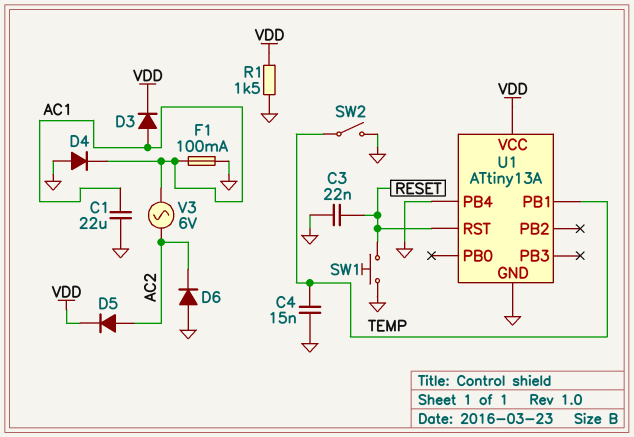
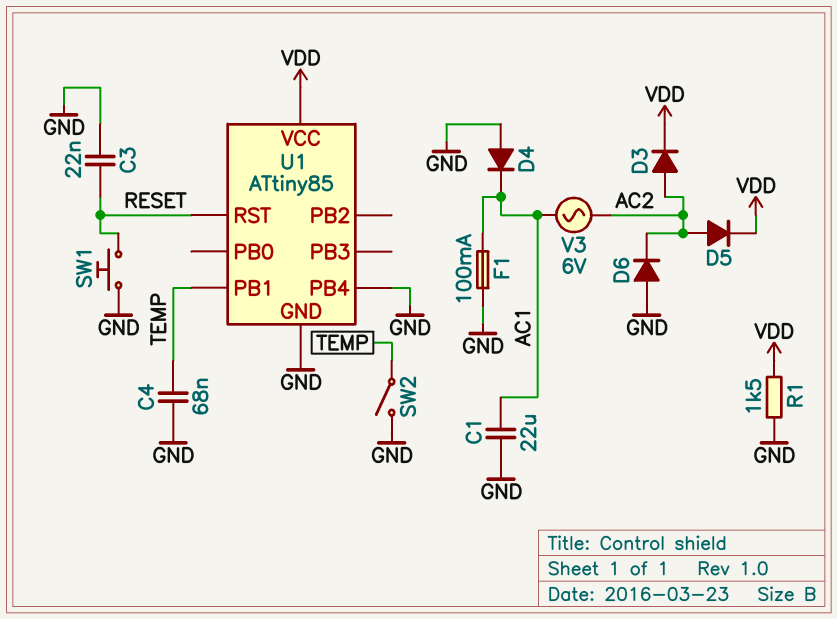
C4: 15nF (GND, TEMP) -> 68nF (GND, TEMP)
D3: diode (A AC1, K VDD) -> diode (A AC2, K VDD)
U1: ATtiny13A -> ATtiny85

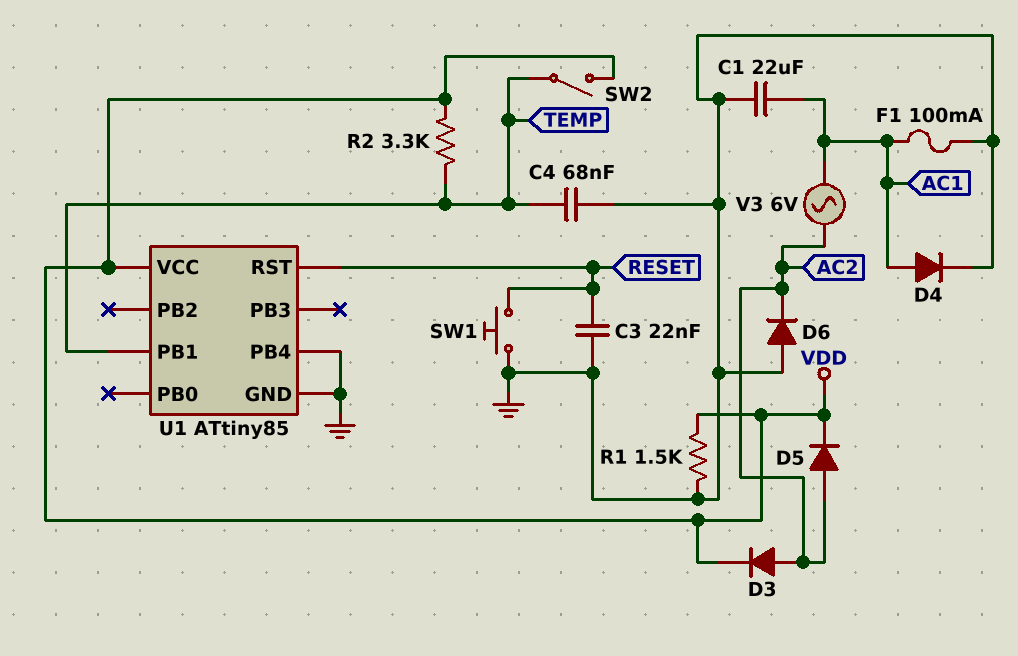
D4: diode (A GND, K AC1) -> diode (A AC1, K GND)
R2: none -> 3.3k (TEMP, VDD)
SW2: switch (GND, TEMP) -> switch (TEMP, VDD)

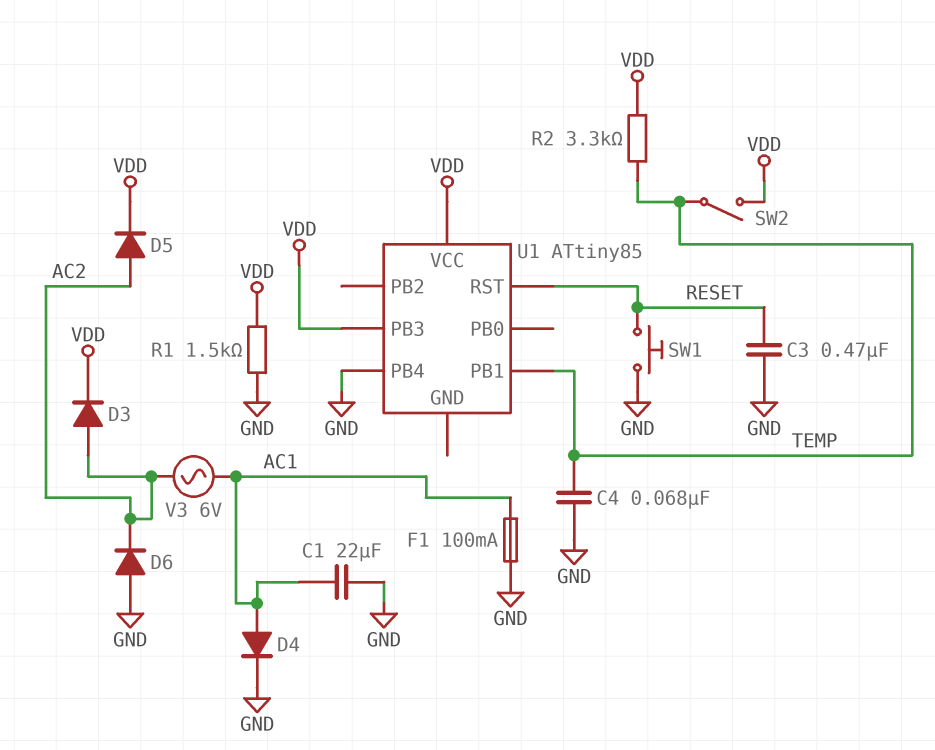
C3: 22nF (GND, RESET) -> 470nF (GND, RESET)
U1 pin GND: GND -> none
U1 pin PB3: none -> VDD

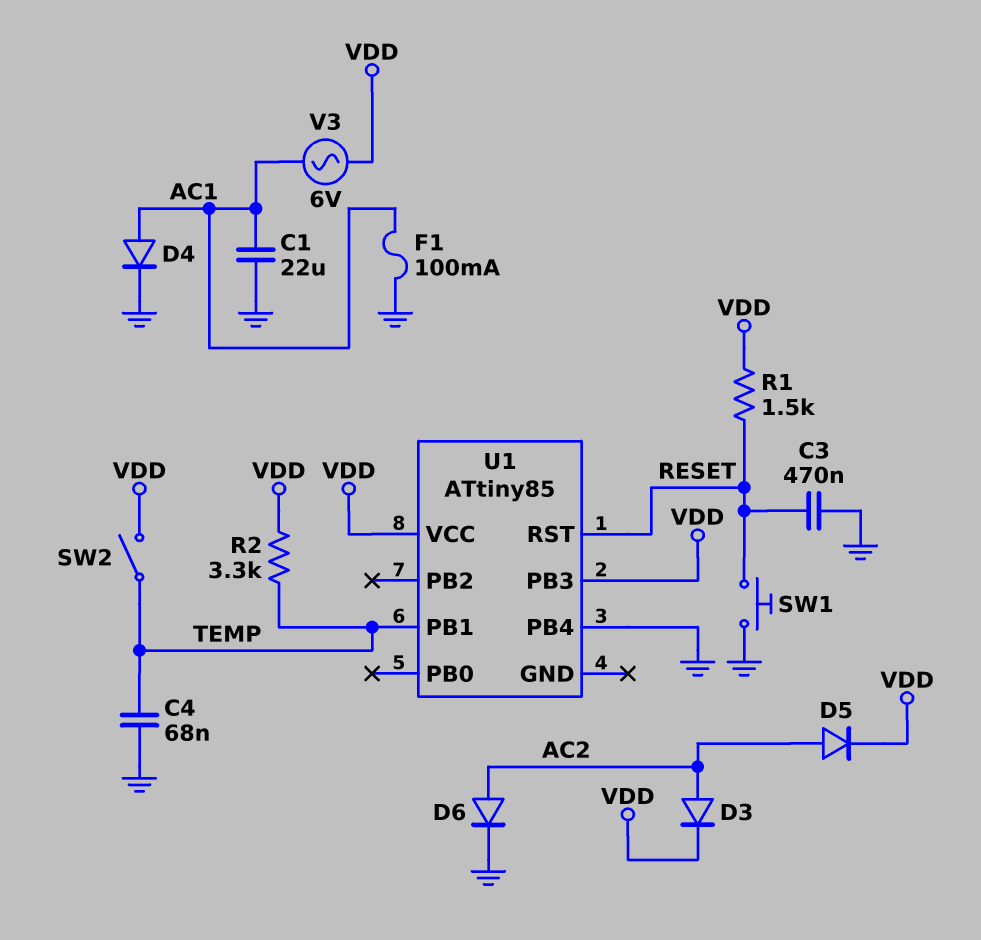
D6: diode (A GND, K AC2) -> diode (A AC2, K GND)
R1: 1.5k (GND, VDD) -> 1.5k (RESET, VDD)
V3: AC 6V (AC1, AC2) -> AC 6V (AC1, VDD)

